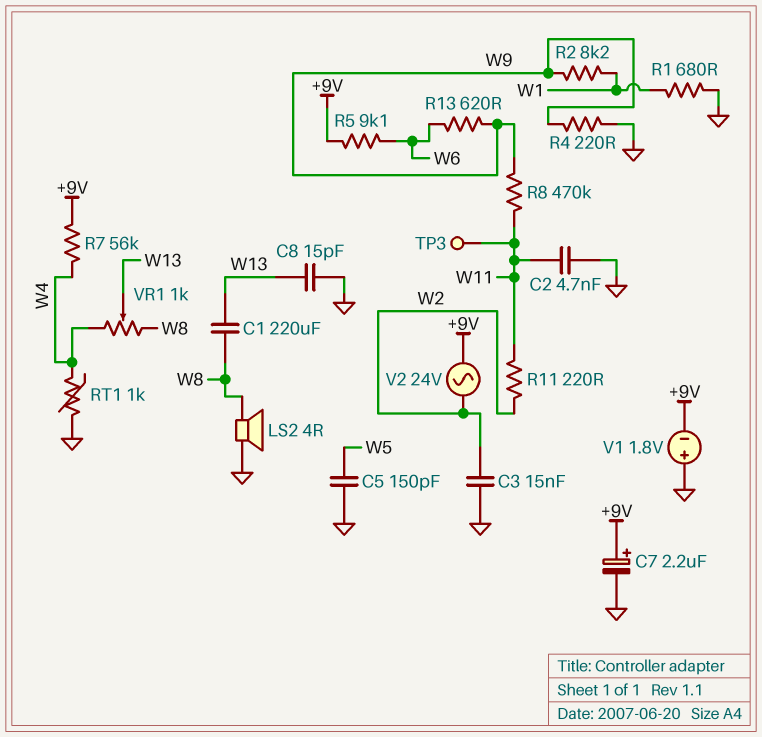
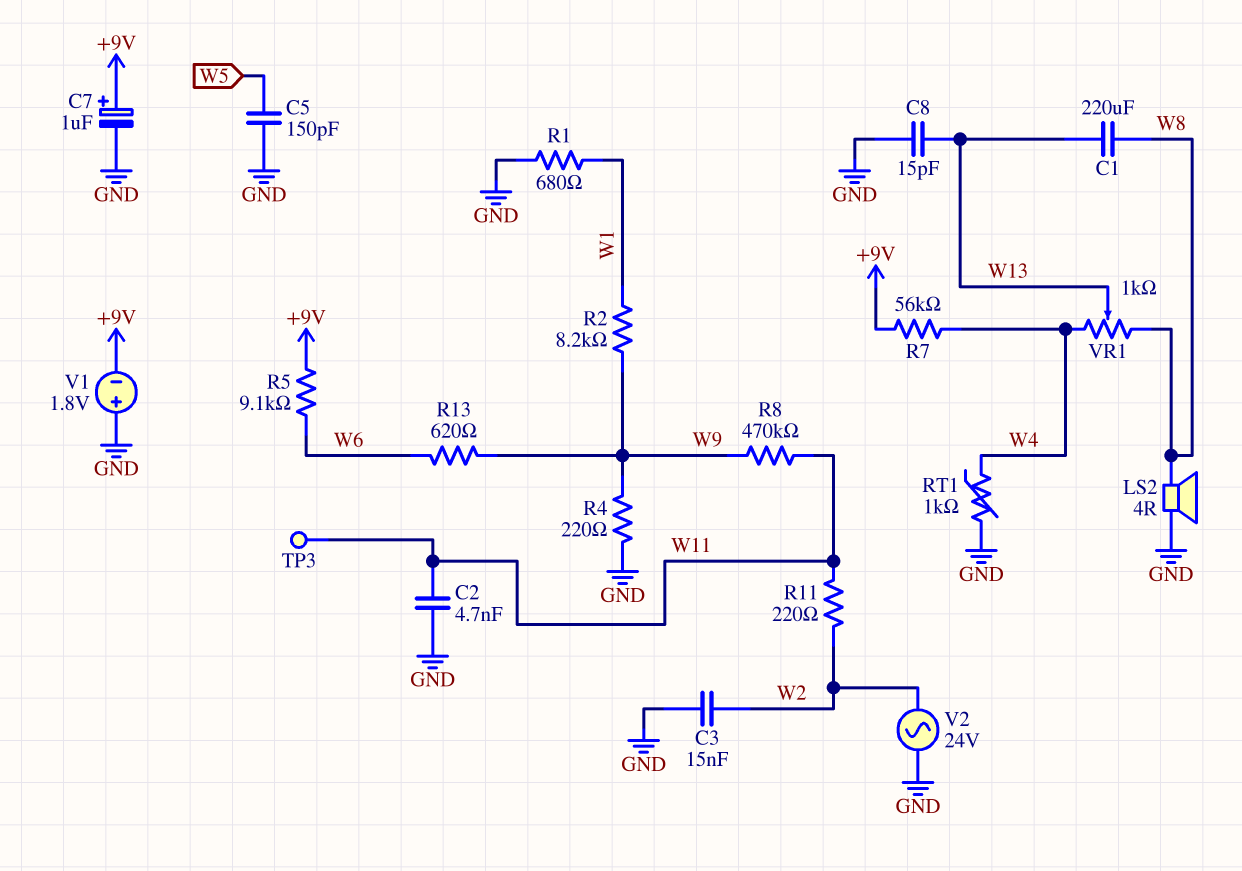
C7: 2.2uF (plus +9V, minus GND) -> 1uF (plus +9V, minus GND)
V2: AC 24V (+9V, W2) -> AC 24V (GND, W2)

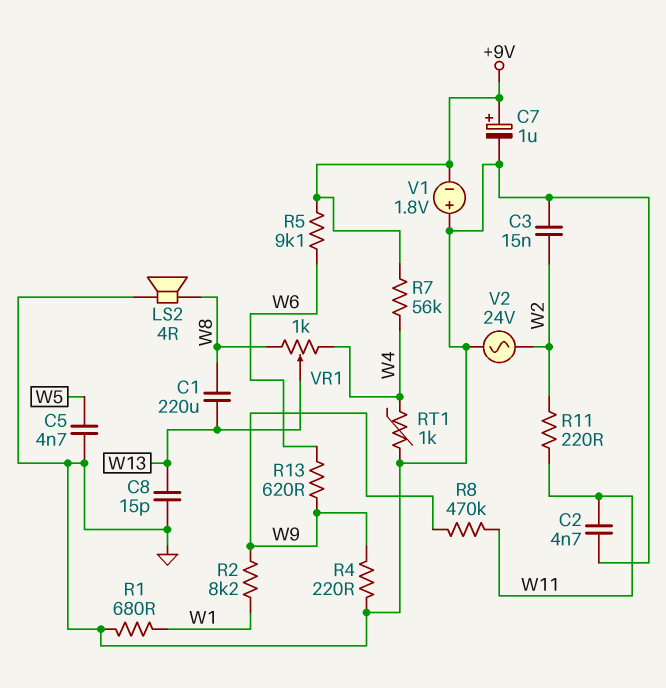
C5: 150pF (GND, W5) -> 4.7nF (GND, W5)
TP3: test point (W11) -> none

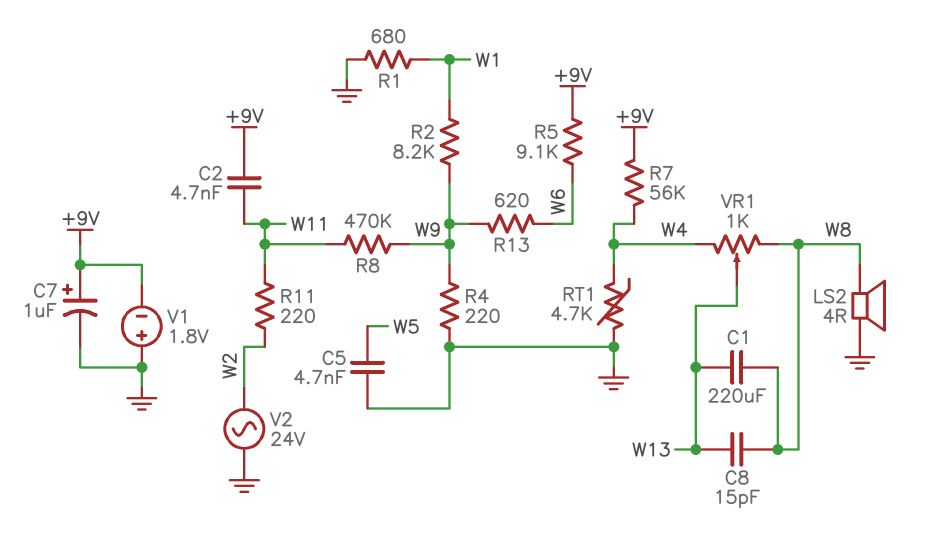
C2: 4.7nF (GND, W11) -> 4.7nF (+9V, W11)
C3: 15nF (GND, W2) -> none
C8: 15pF (GND, W13) -> 15pF (W8, W13)
RT1: 1k (GND, W4) -> 4.7k (GND, W4)

